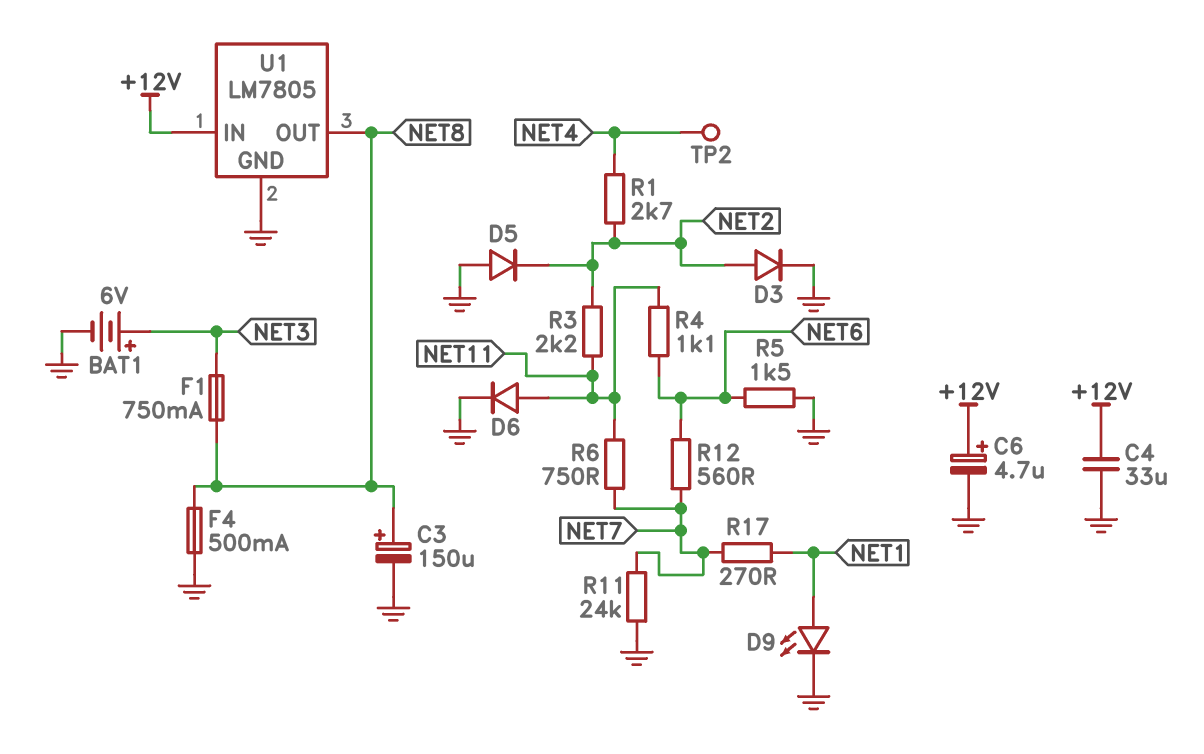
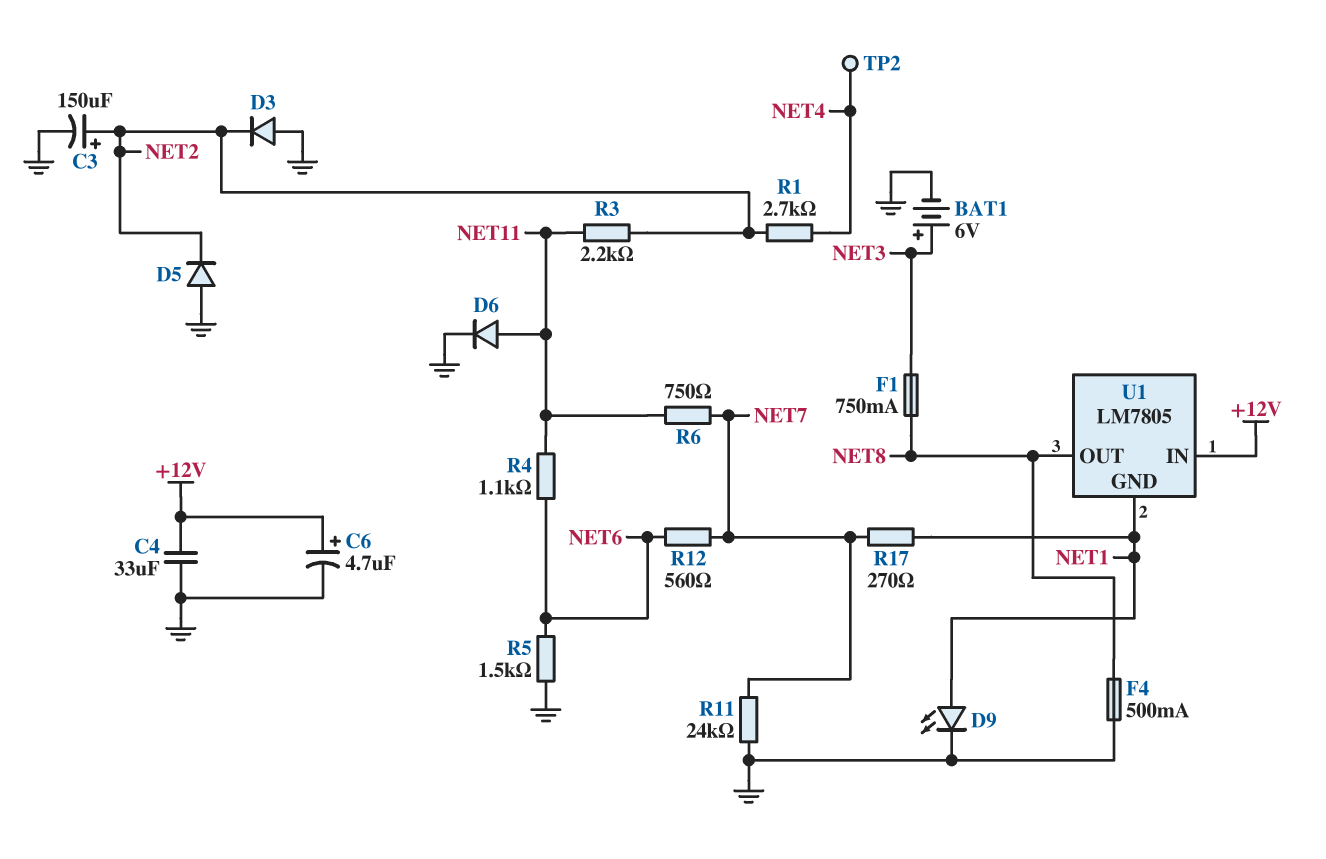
C3: 150uF (plus NET8, minus GND) -> 150uF (plus NET2, minus GND)
D3: diode (A NET2, K GND) -> diode (A GND, K NET2)
U1 pin GND: GND -> NET1

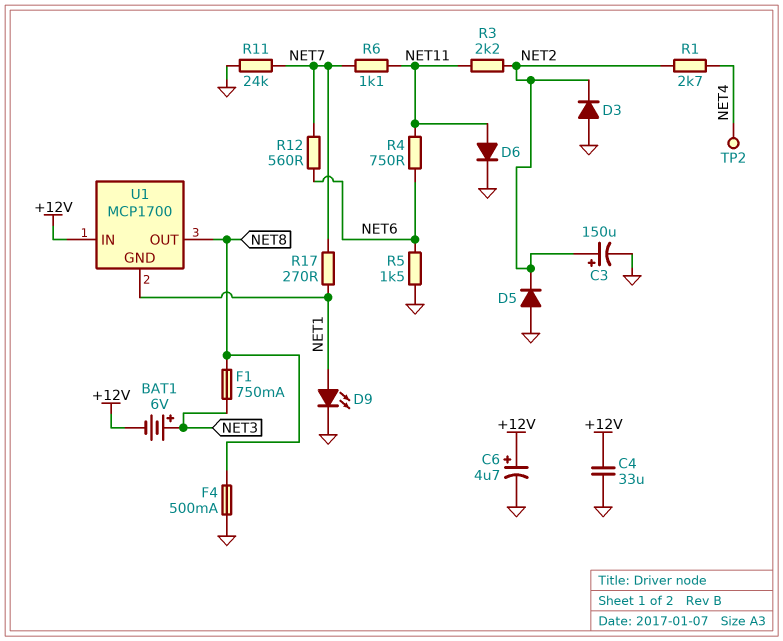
BAT1: 6V (plus NET3, minus GND) -> 6V (plus NET3, minus +12V)
R4: 1.1k (NET6, NET11) -> 750 (NET6, NET11)
R6: 750 (NET7, NET11) -> 1.1k (NET7, NET11)
U1: LM7805 -> MCP1700

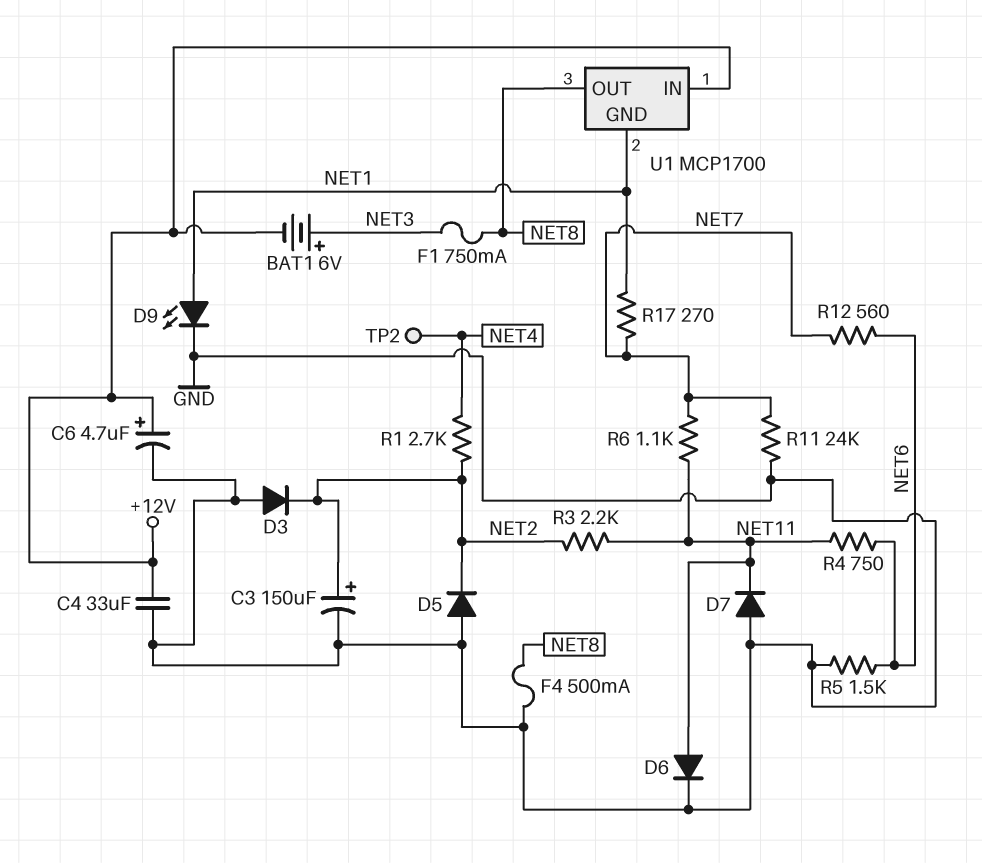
D7: none -> diode (A GND, K NET11)

